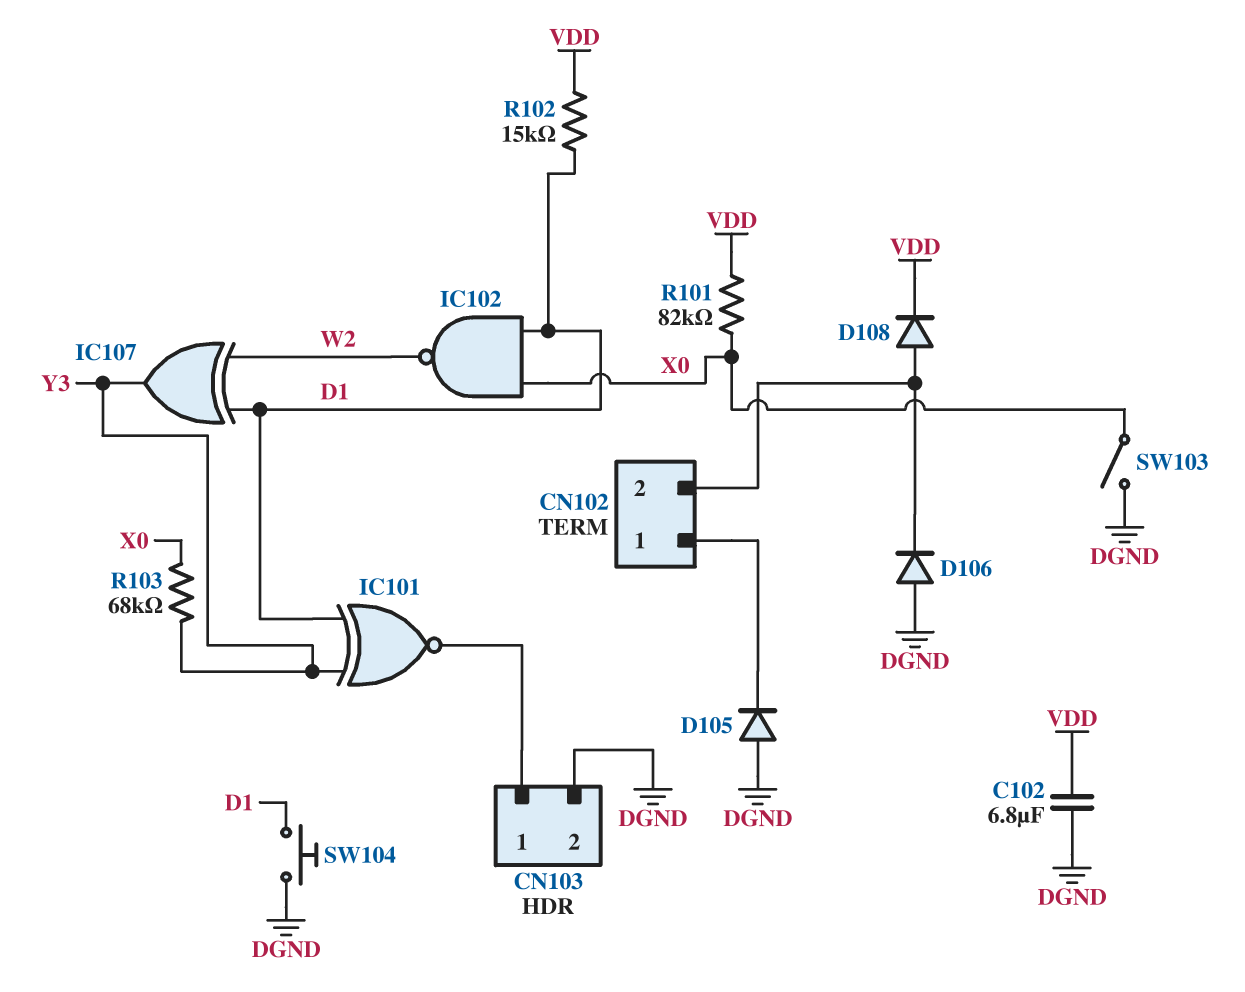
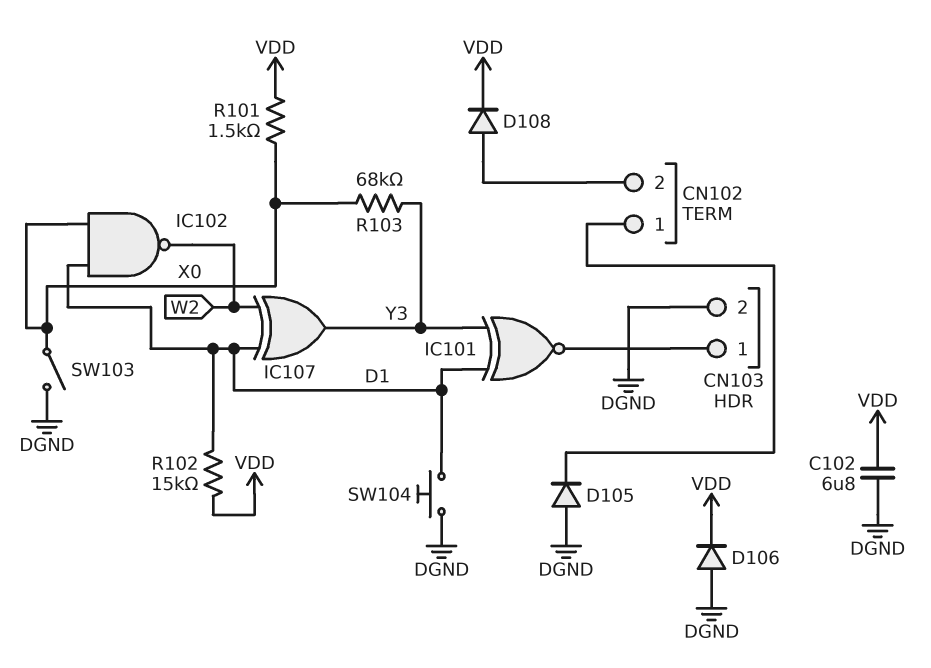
D106: diode (A DGND, K CN102/2) -> diode (A DGND, K VDD)
R101: 82k (VDD, X0) -> 1.5k (VDD, X0)

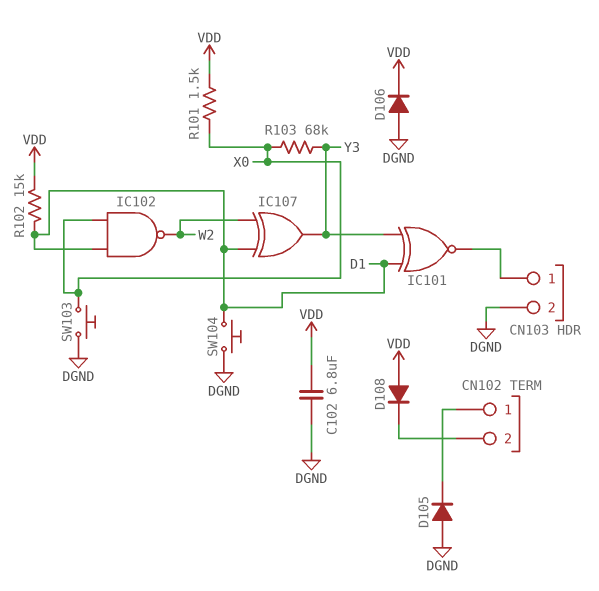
D108: diode (A CN102/2, K VDD) -> diode (A VDD, K CN102/2)
SW103: switch (DGND, X0) -> button (DGND, X0)

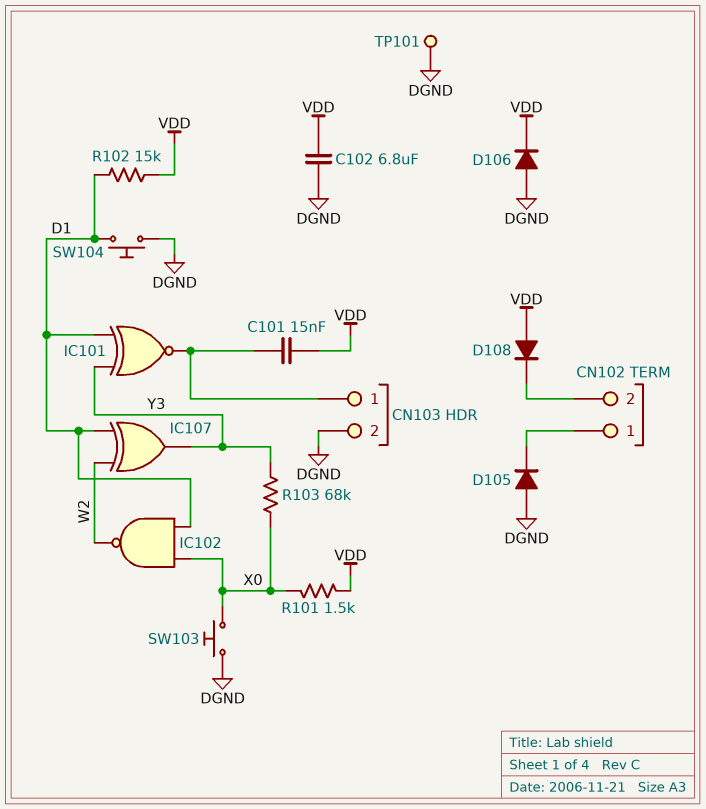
C101: none -> 15nF (CN103/1, VDD)
TP101: none -> test point (DGND)

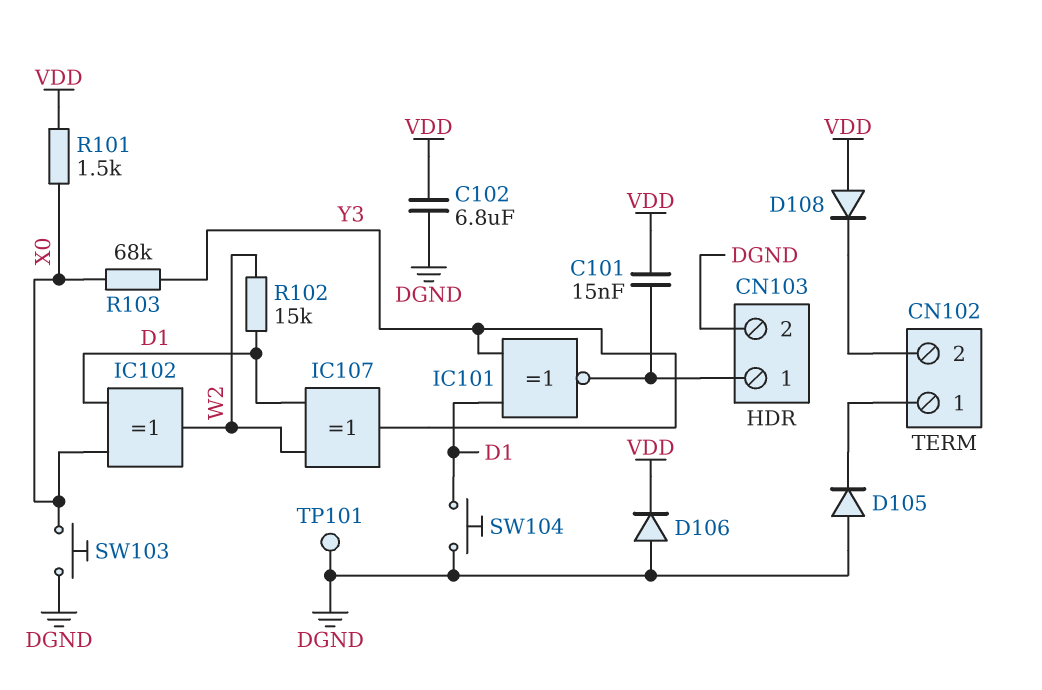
IC102: NAND (in D1, in X0, out W2) -> XOR (in D1, in X0, out W2)
R102: 15k (D1, VDD) -> 15k (D1, W2)

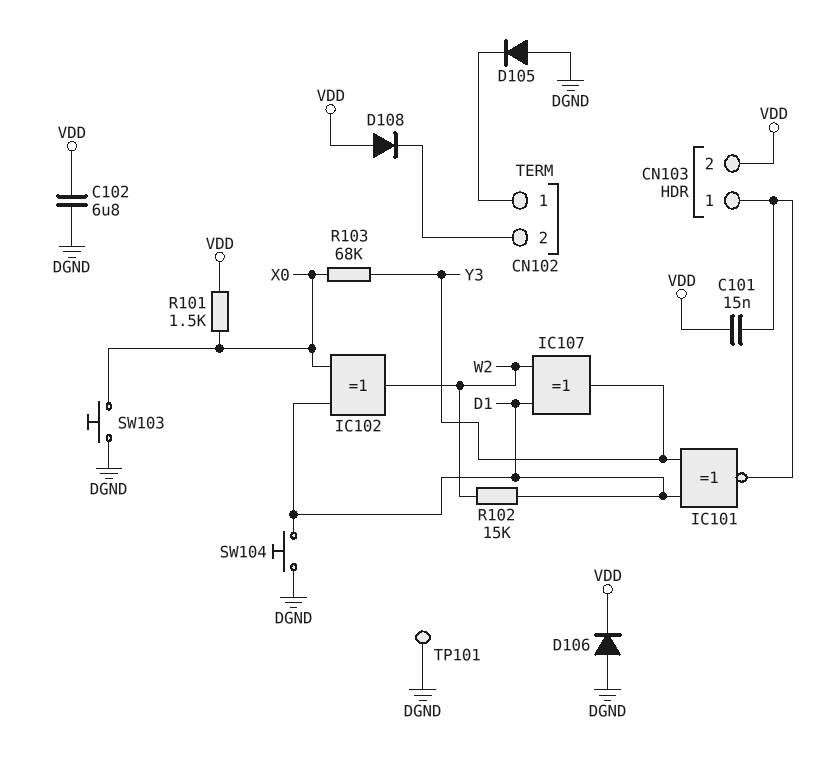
CN103 pin 2: DGND -> VDD

